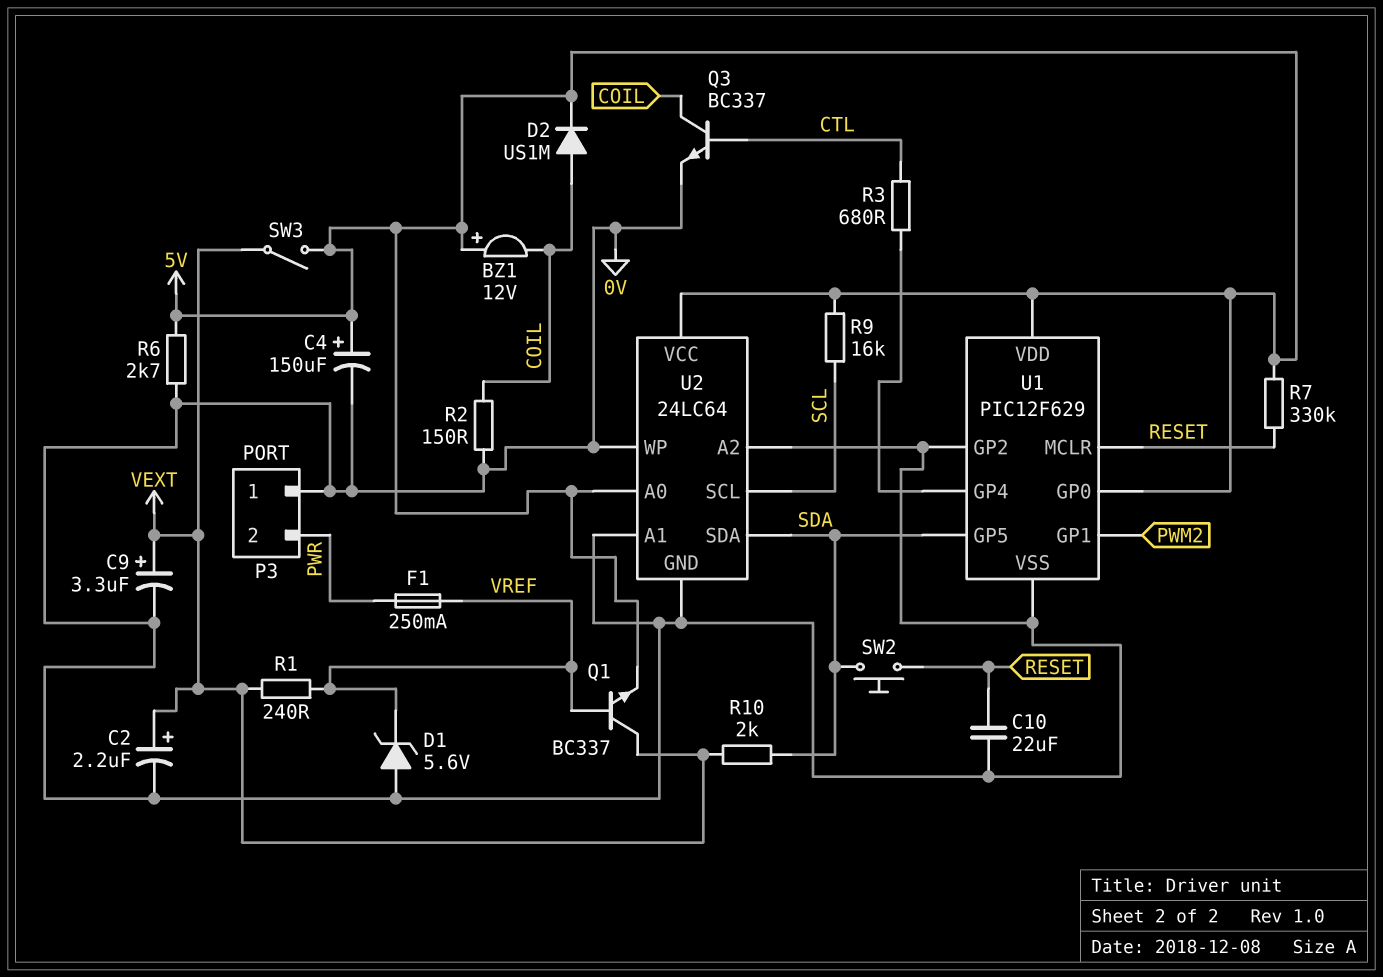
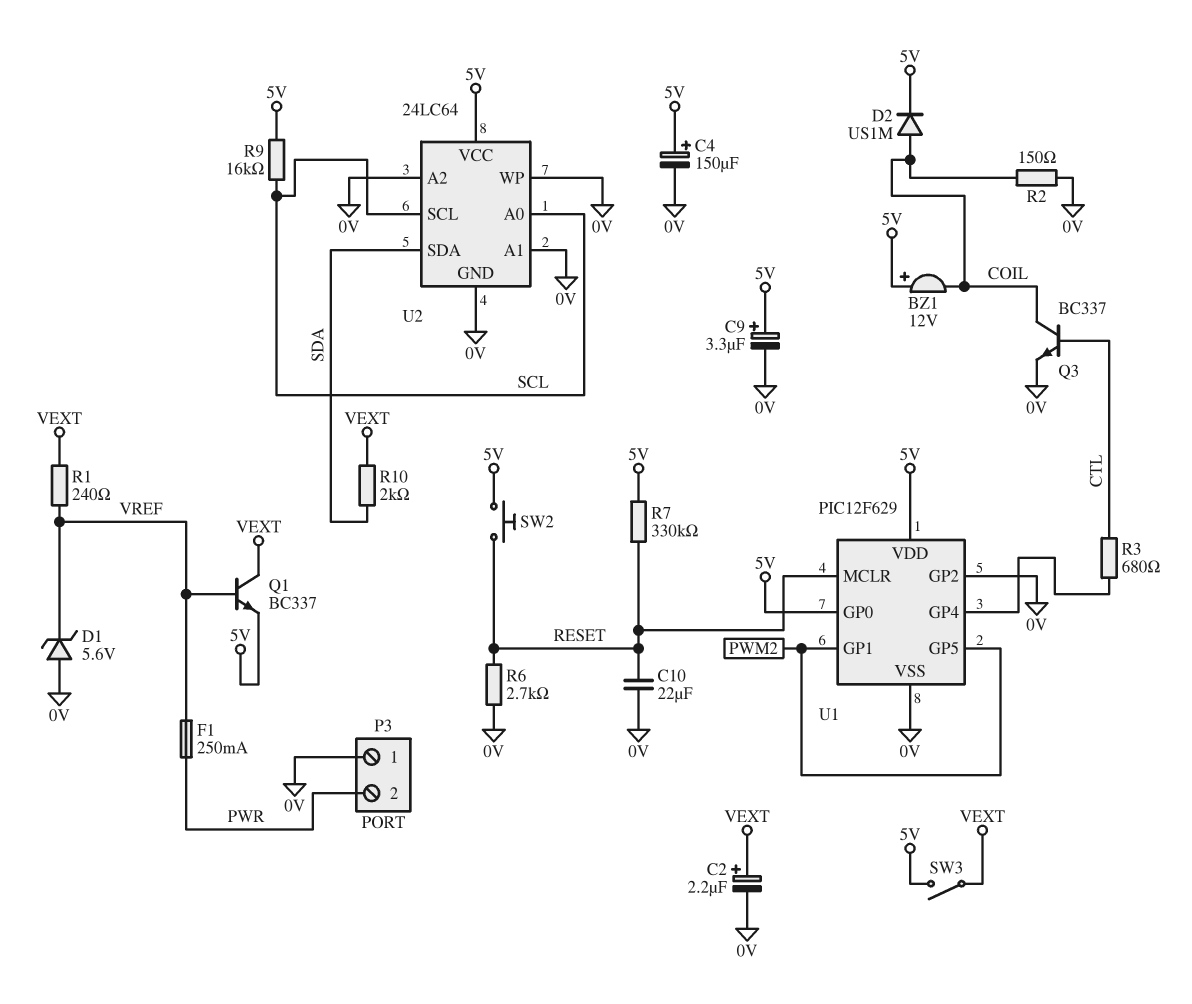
C9: 3.3uF (plus VEXT, minus 0V) -> 3.3uF (plus 5V, minus 0V)
R6: 2.7k (0V, 5V) -> 2.7k (0V, RESET)
SW2: button (RESET, SDA) -> button (5V, RESET)
U1 pin GP5: SDA -> PWM2
U2 pin A0: 5V -> SCL

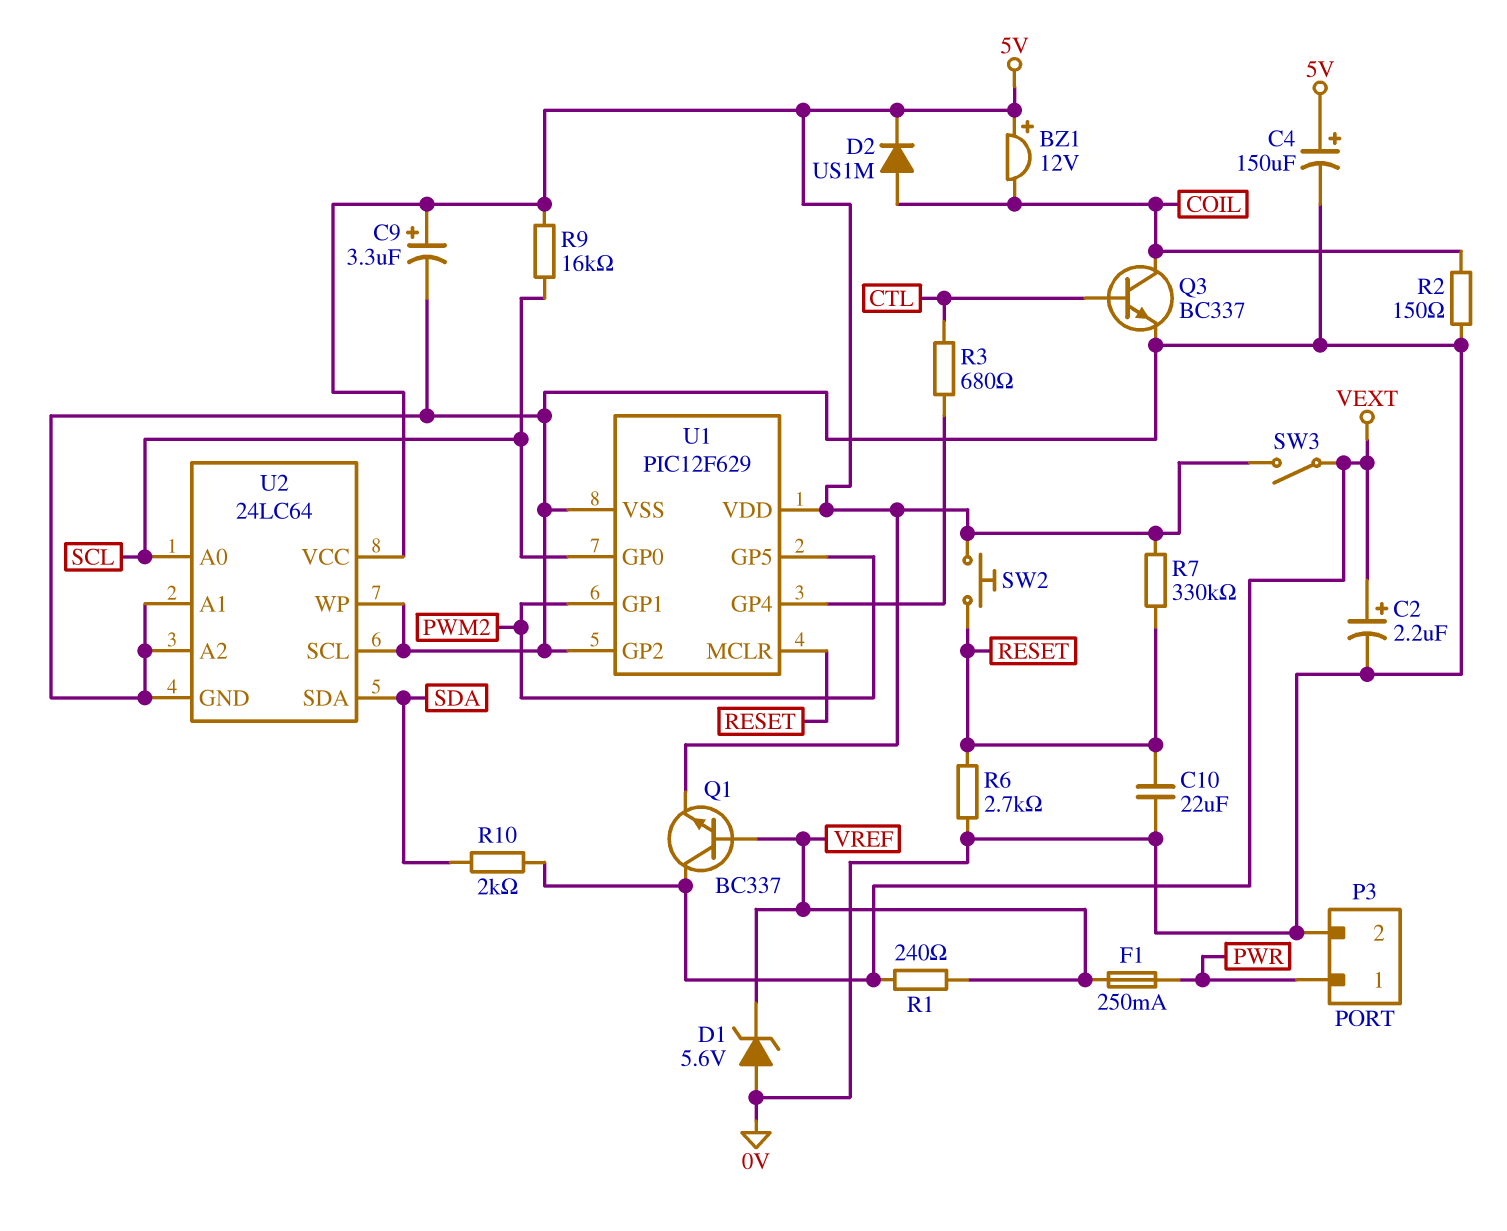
P3 pin 1: 0V -> PWR
P3 pin 2: PWR -> 0V
U1 pin GP0: 5V -> SCL
U2 pin SCL: SCL -> 0V

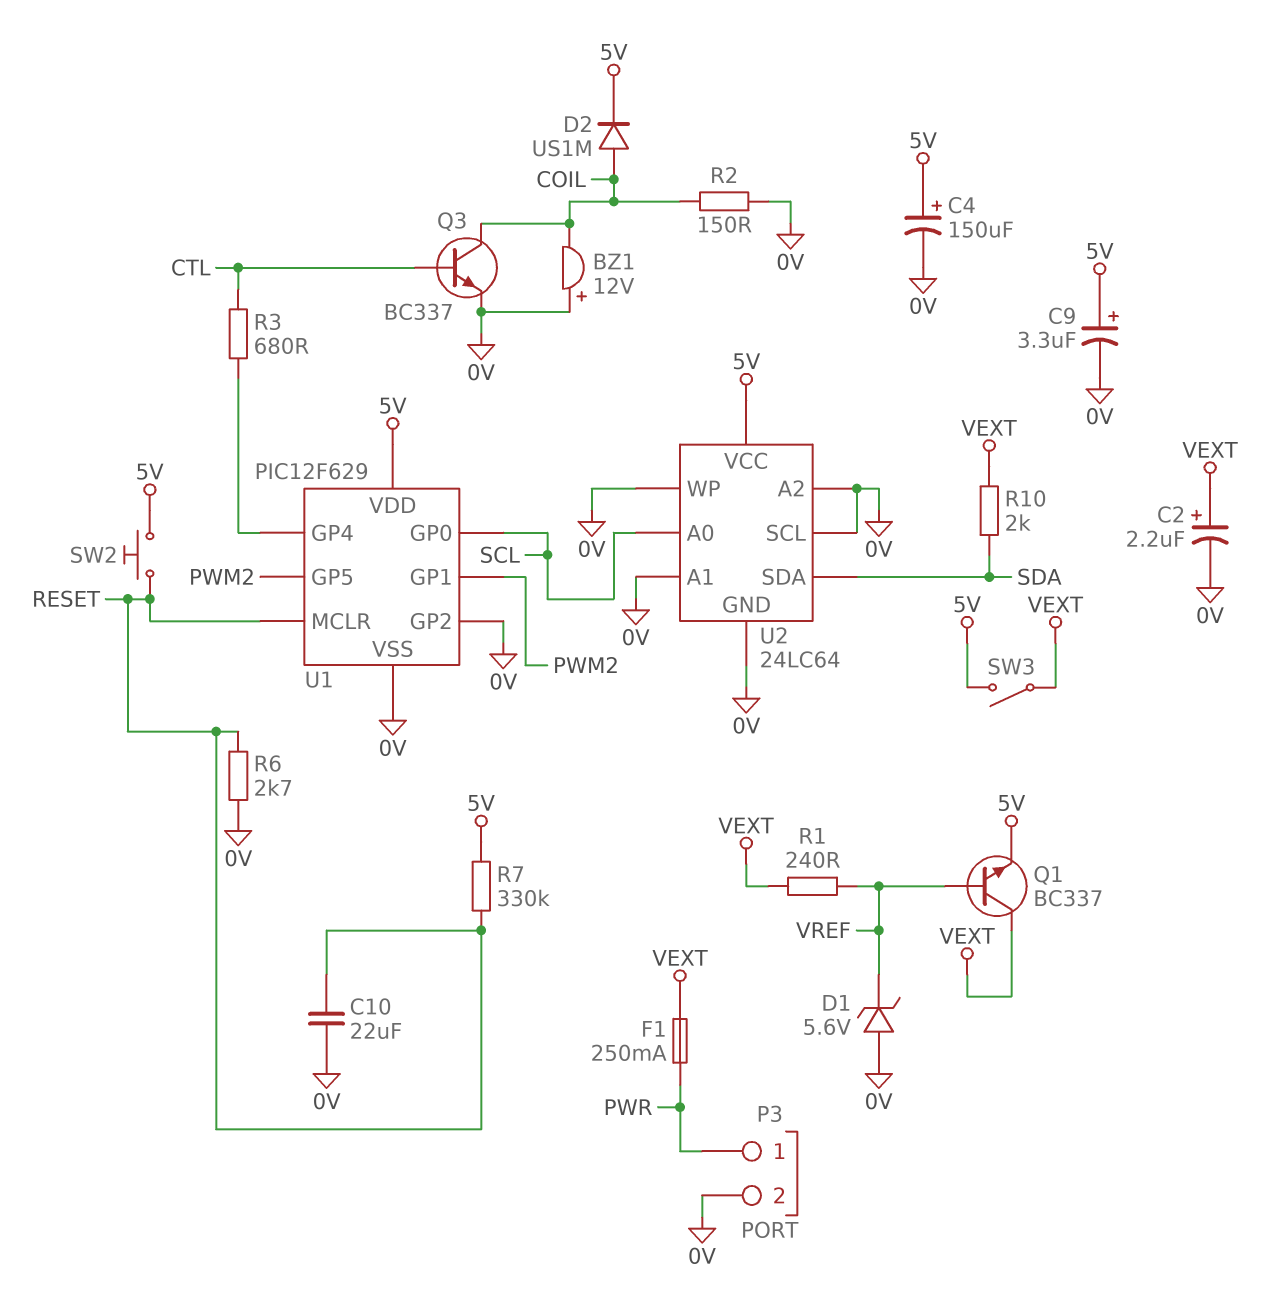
BZ1: buzzer 12V (plus 5V, minus COIL) -> buzzer 12V (plus 0V, minus COIL)
F1: 250mA (PWR, VREF) -> 250mA (PWR, VEXT)
R9: 16k (5V, SCL) -> none

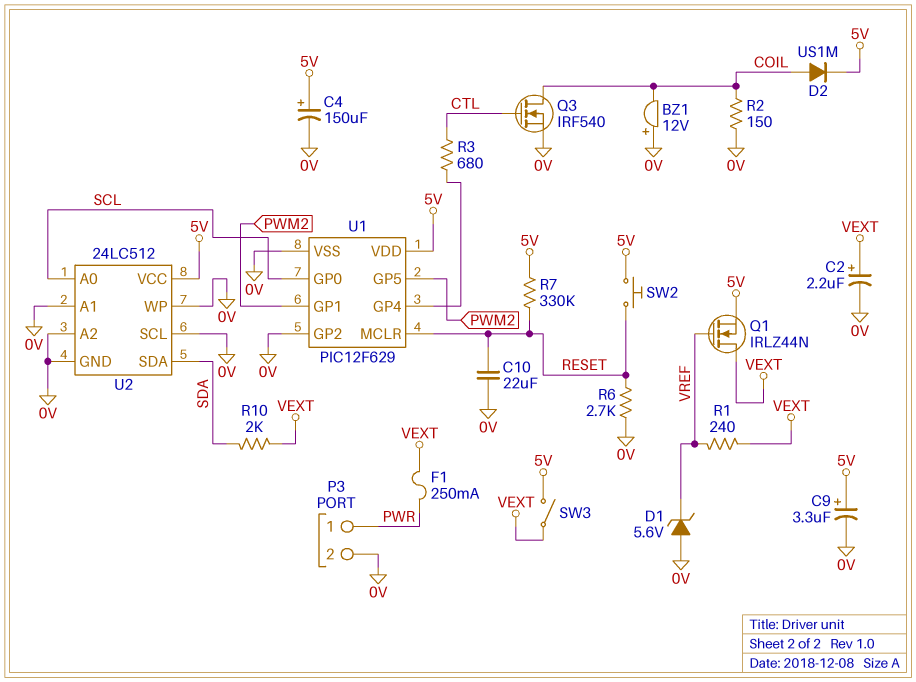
Q1: NPN BC337 (B VREF, C VEXT, E 5V) -> NMOS IRLZ44N (G VREF, D VEXT, S 5V)
Q3: NPN BC337 (B CTL, C COIL, E 0V) -> NMOS IRF540 (G CTL, D COIL, S 0V)
U2: 24LC64 -> 24LC512

